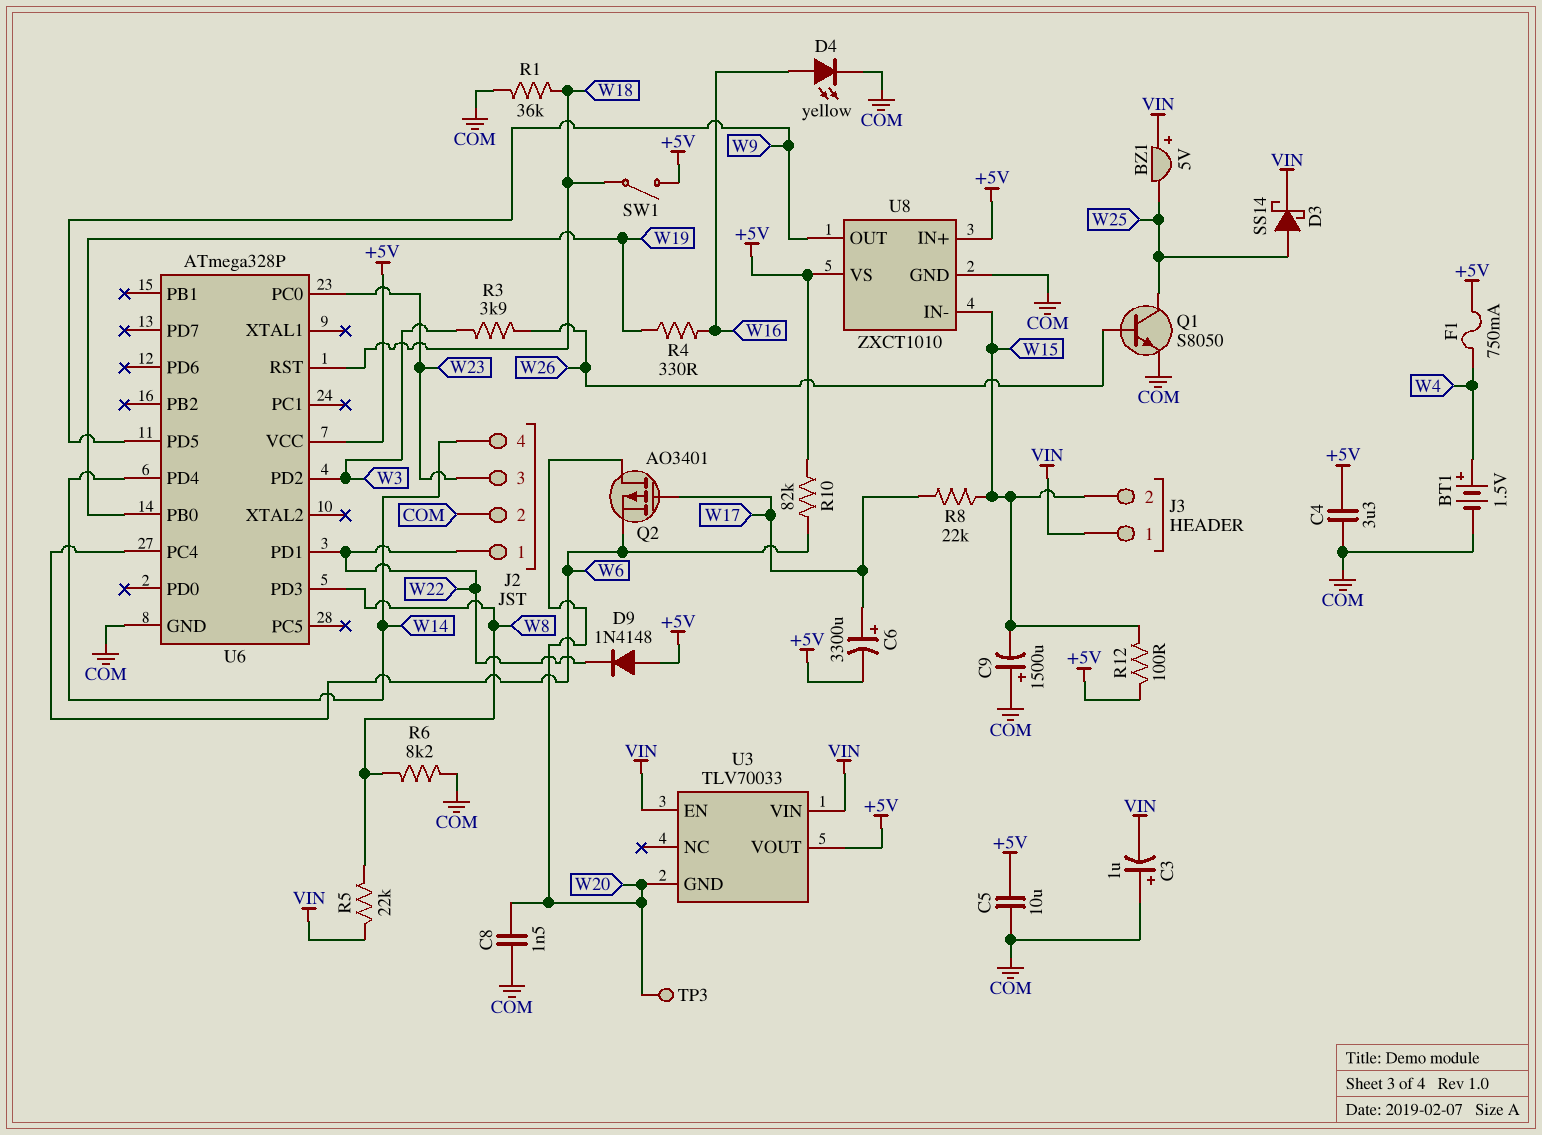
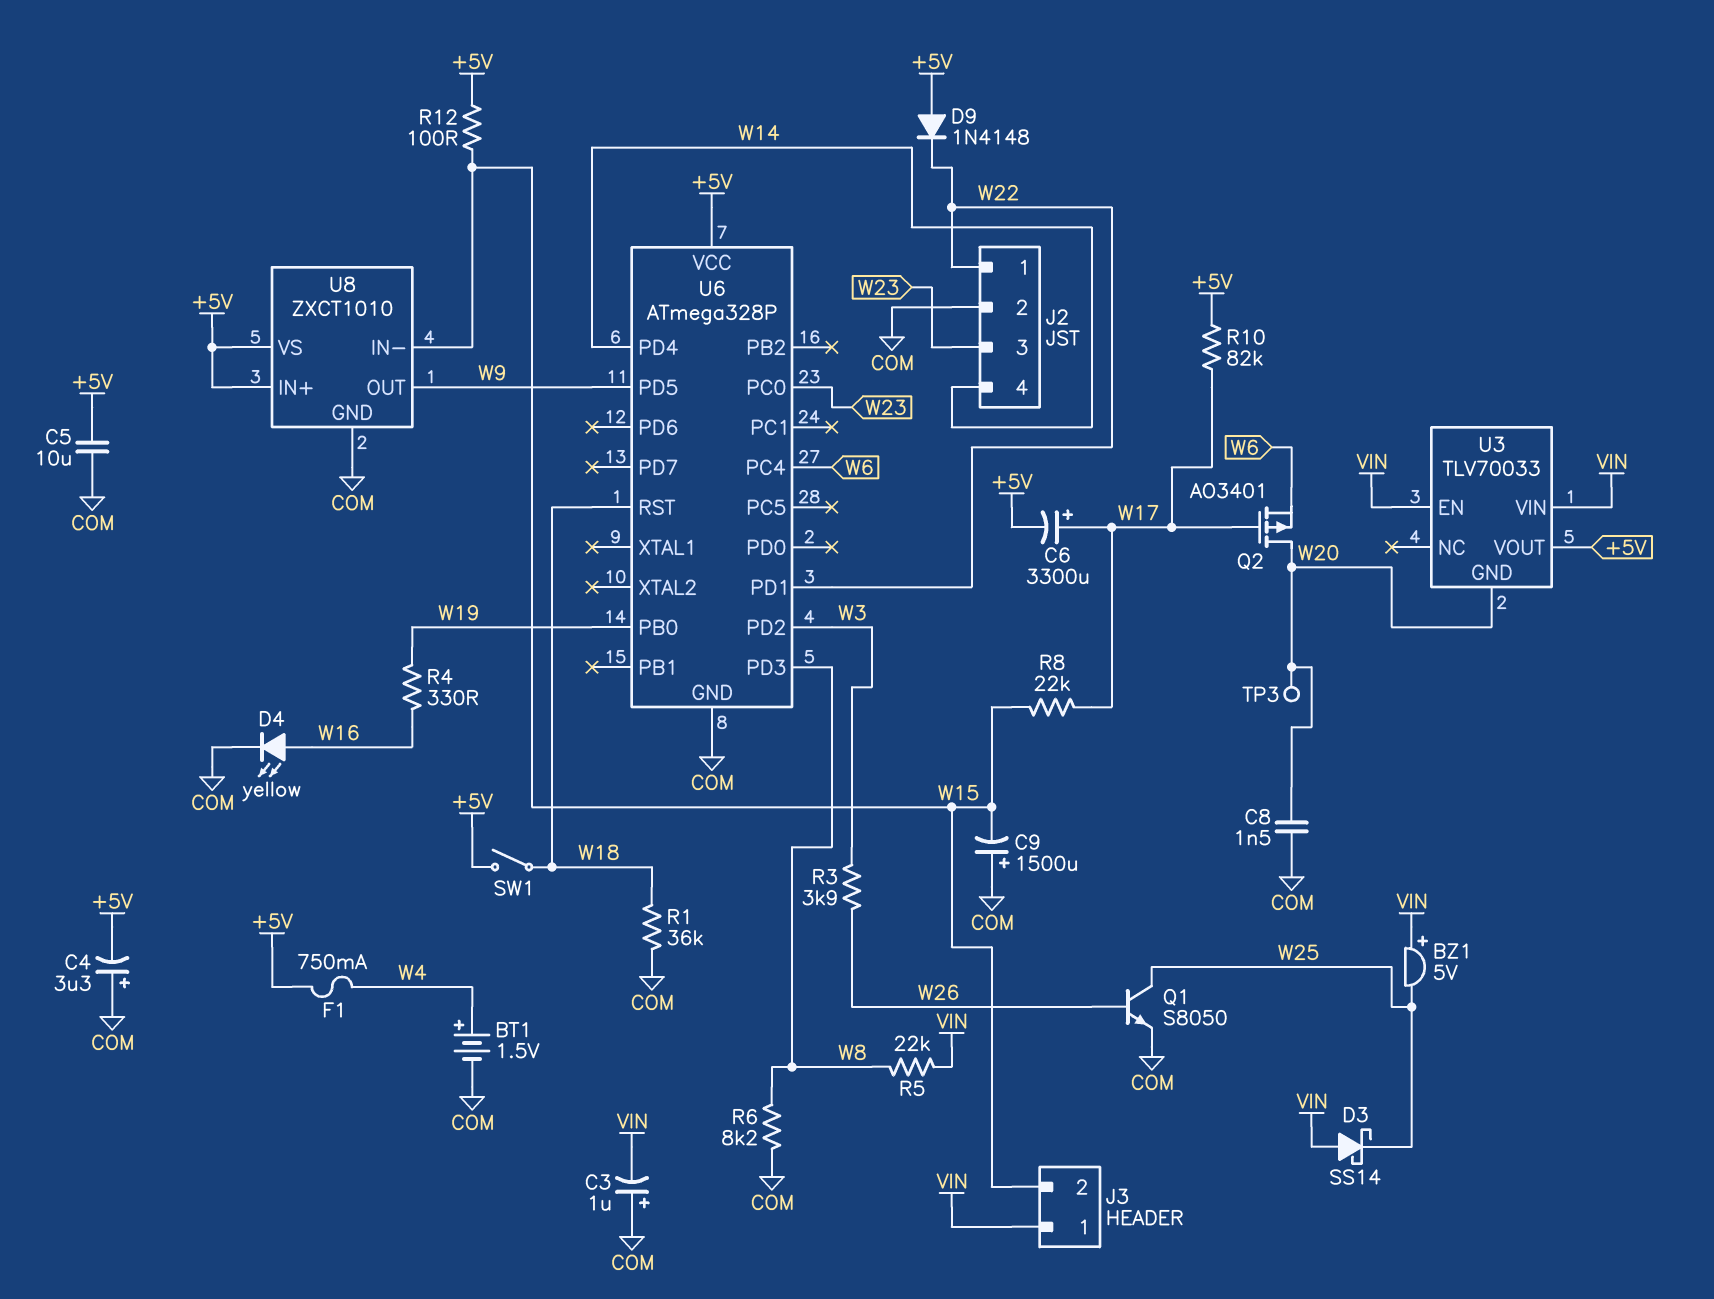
C4: 3.3uF (+5V, COM) -> 3.3uF (plus COM, minus +5V)
D3: schottky SS14 (A W25, K VIN) -> schottky SS14 (A VIN, K W25)
R10: 82k (+5V, W6) -> 82k (+5V, W17)

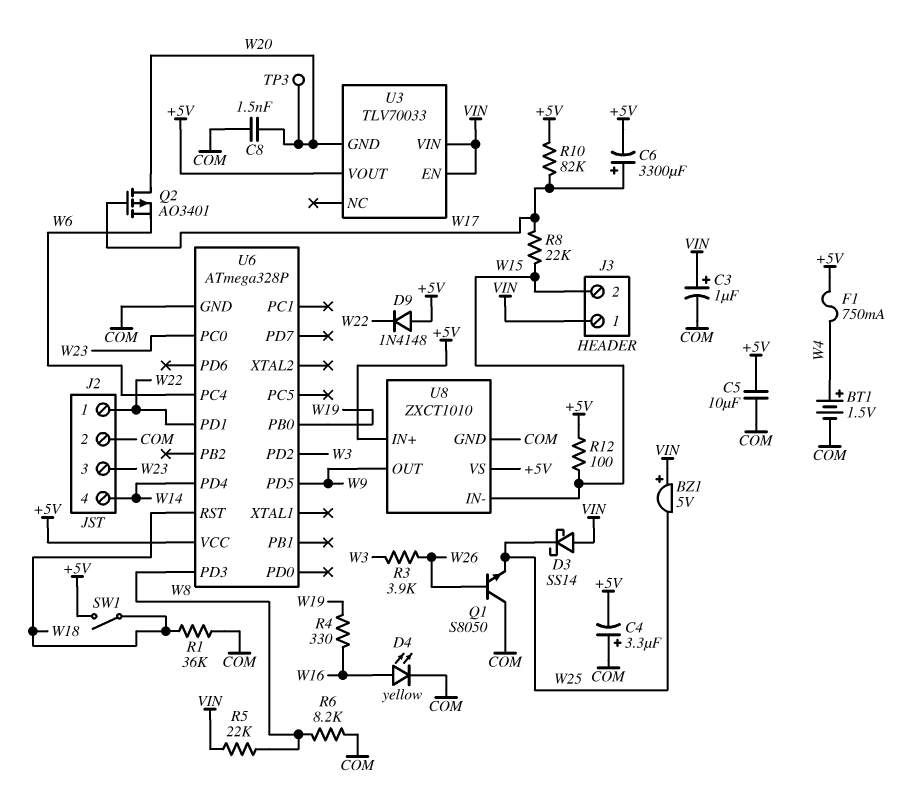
C3: 1uF (plus COM, minus VIN) -> 1uF (plus VIN, minus COM)
C9: 1500uF (plus COM, minus W15) -> none
Q1: NPN S8050 (B W26, C W25, E COM) -> NPN S8050 (B W26, C COM, E W25)

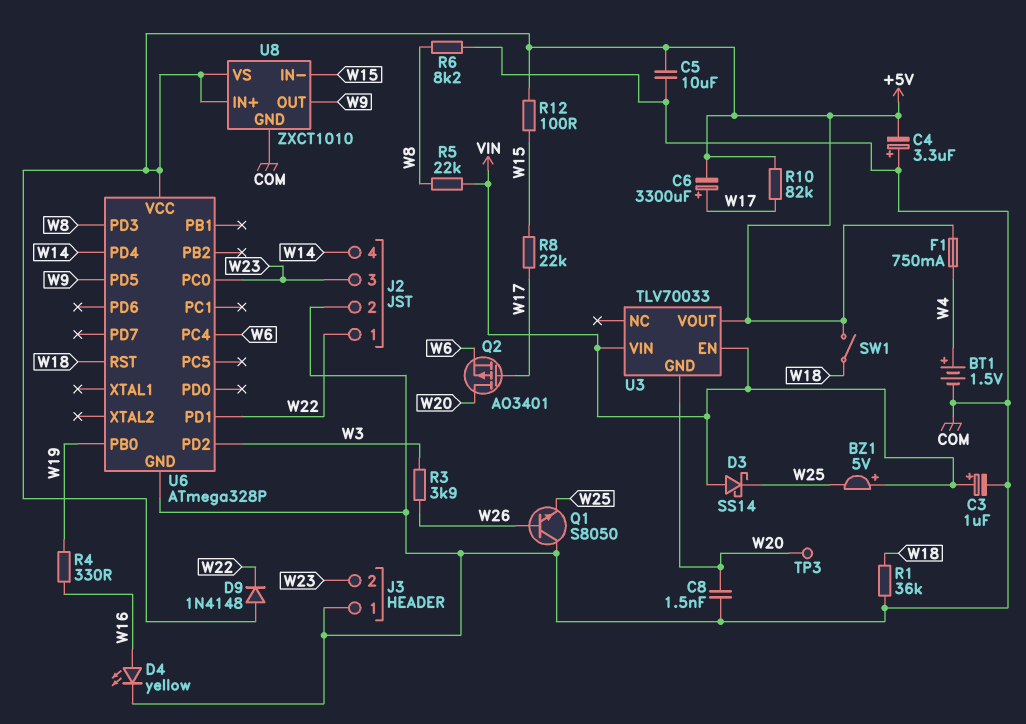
J3 pin 1: VIN -> COM
J3 pin 2: W15 -> W23

